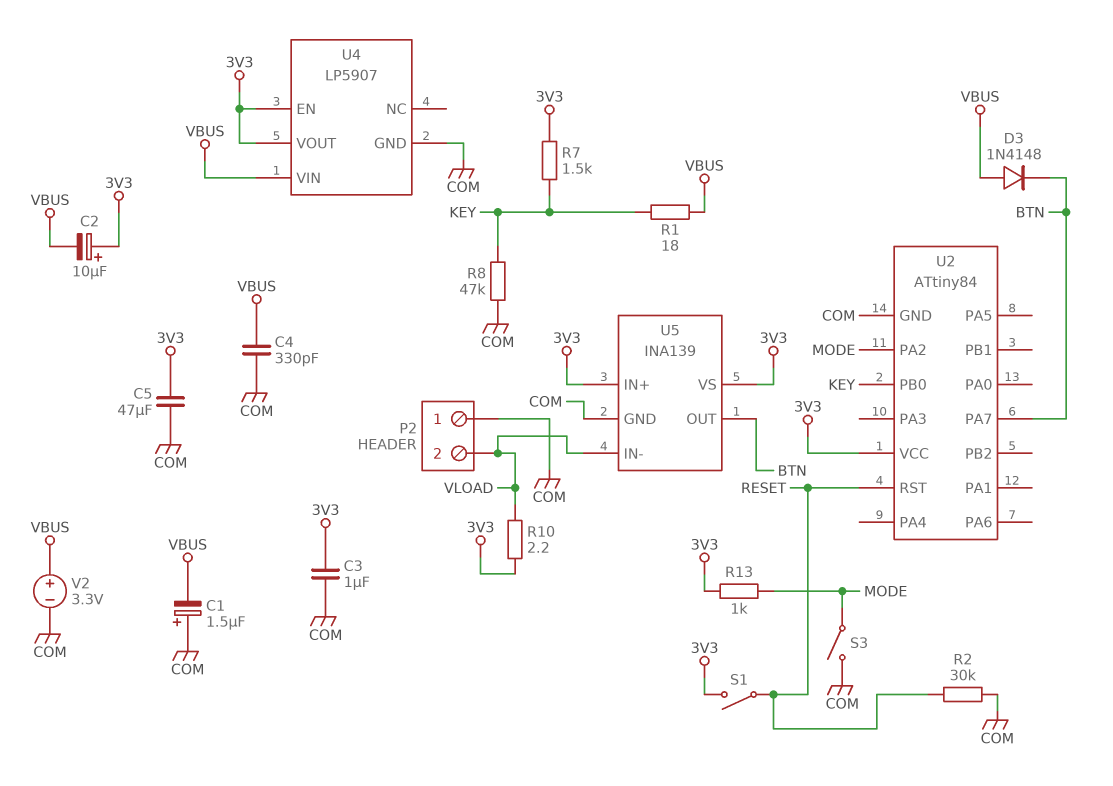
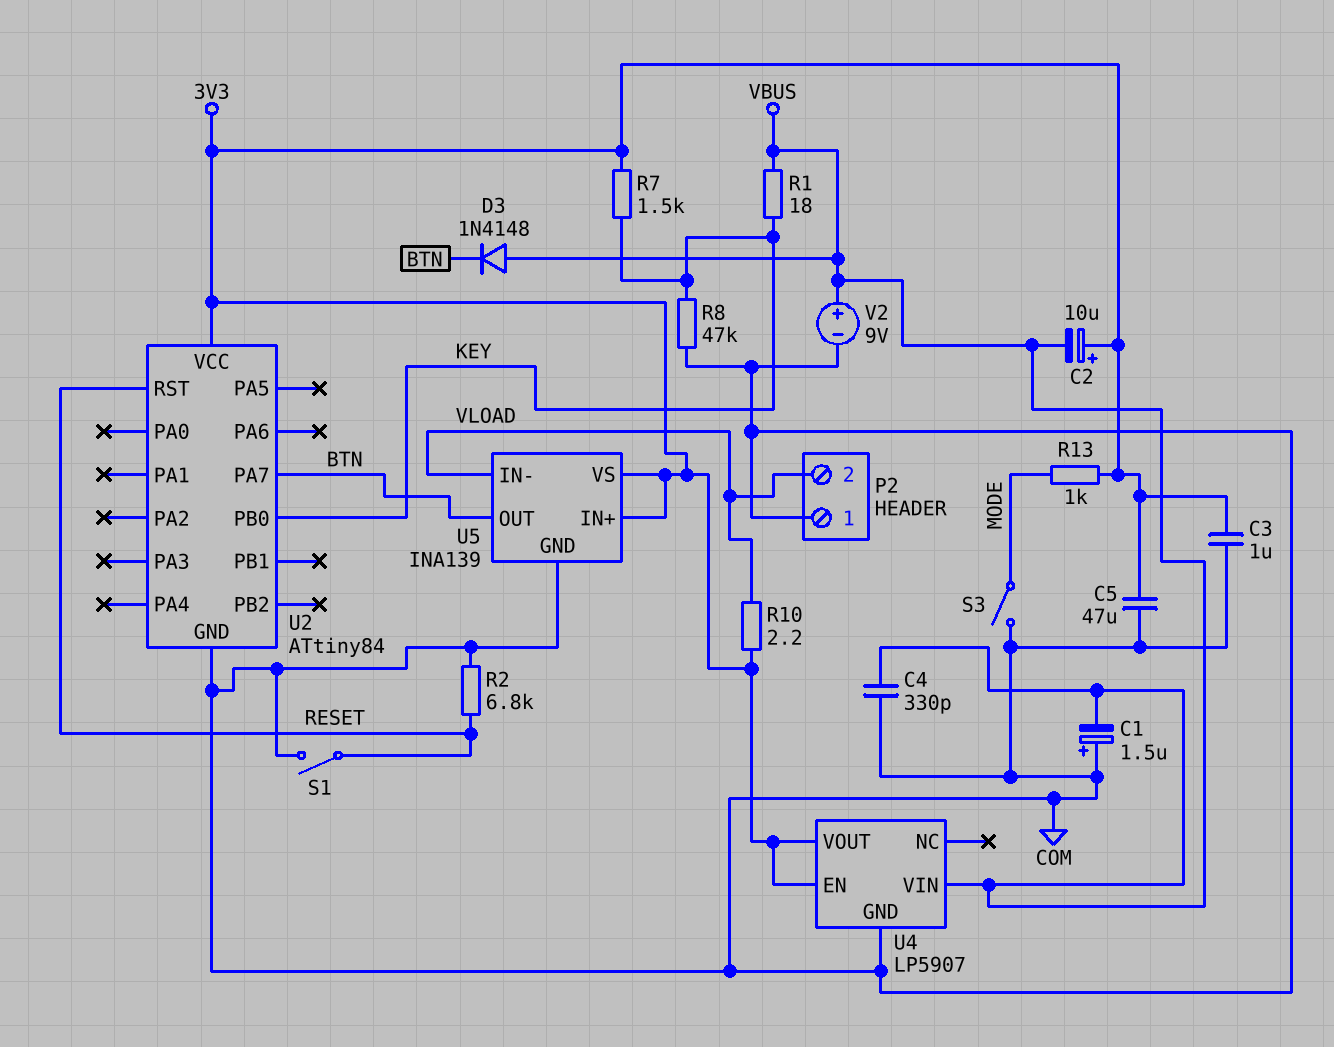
R2: 30k (COM, RESET) -> 6.8k (COM, RESET)
S1: switch (3V3, RESET) -> switch (COM, RESET)
U2 pin PA2: MODE -> none
V2: 3.3V (plus VBUS, minus COM) -> 9V (plus VBUS, minus COM)

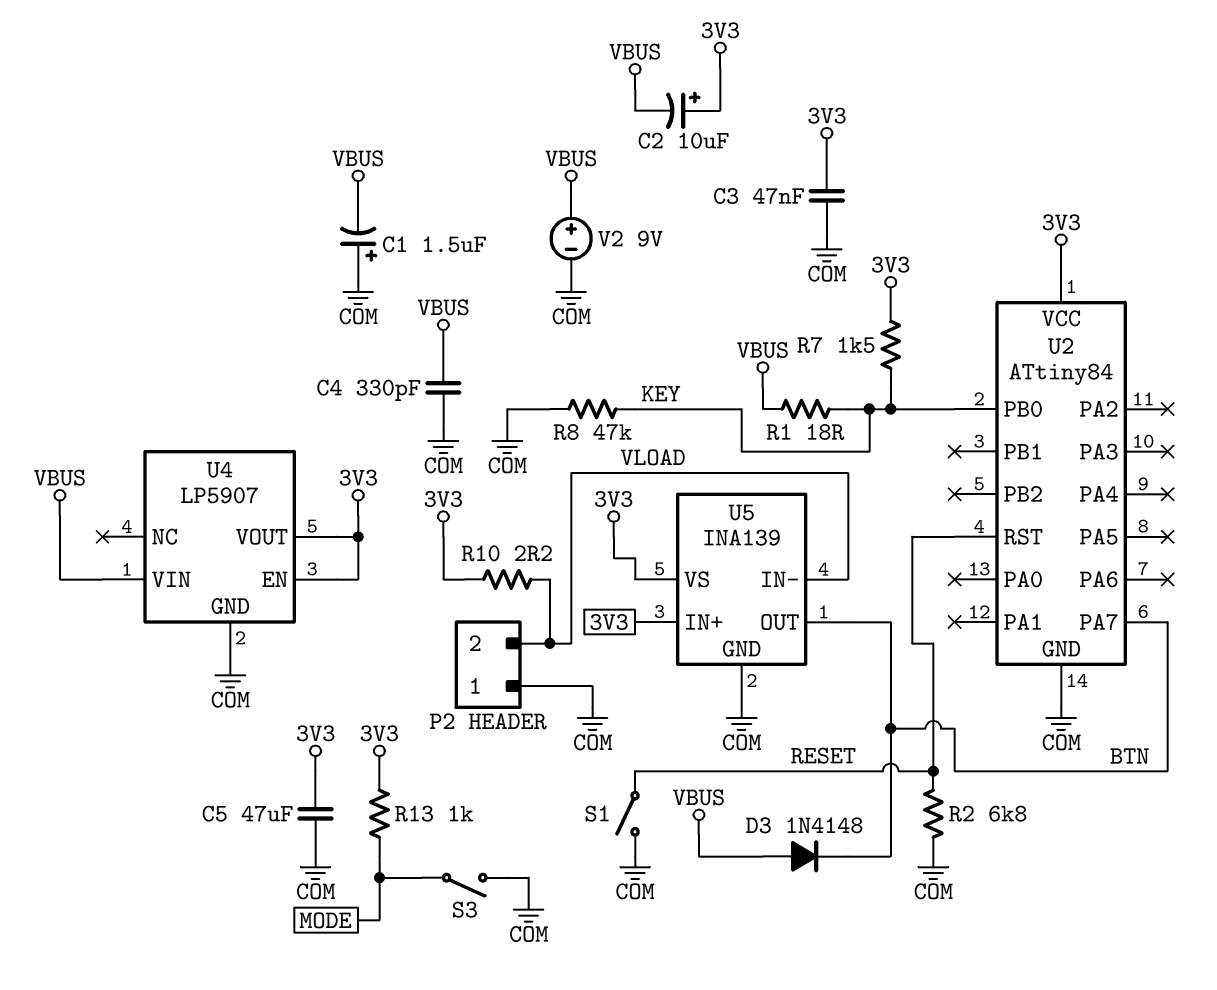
C3: 1uF (3V3, COM) -> 47nF (3V3, COM)

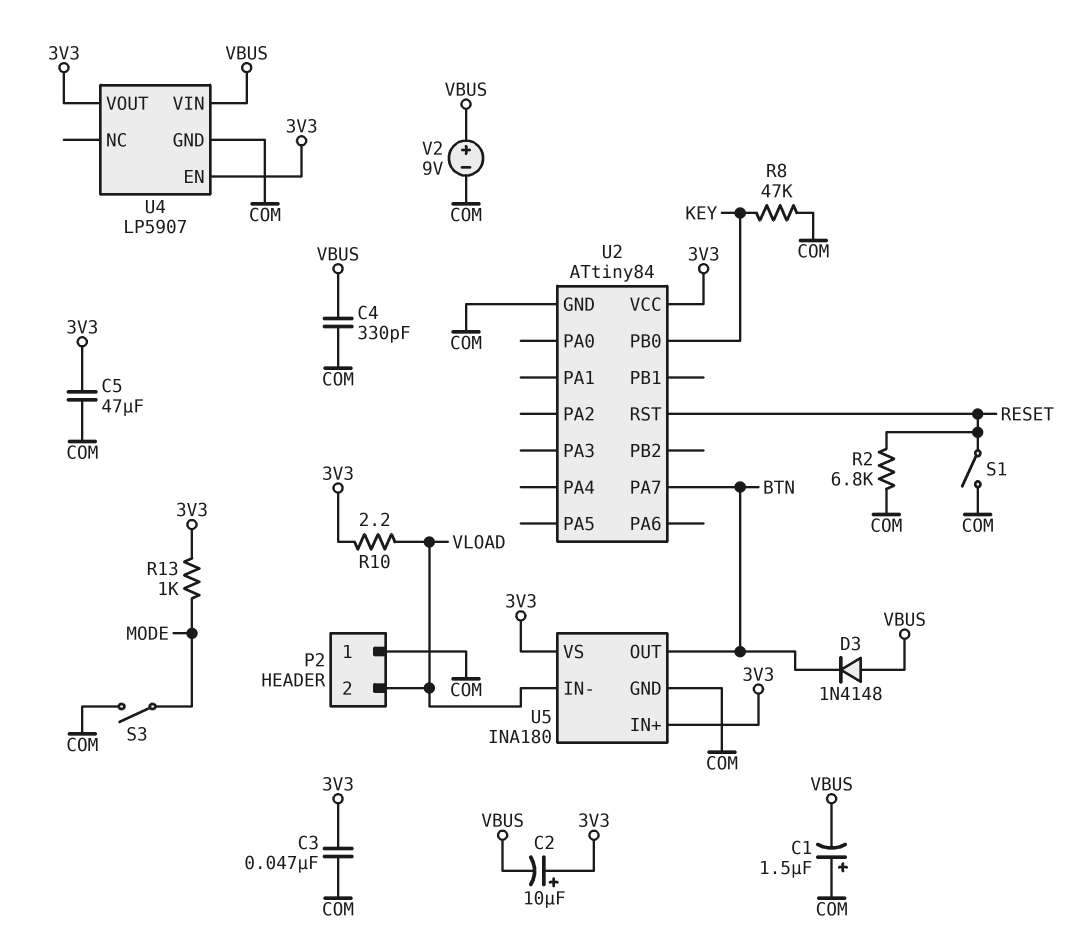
R1: 18 (KEY, VBUS) -> none
R7: 1.5k (3V3, KEY) -> none
U5: INA139 -> INA180

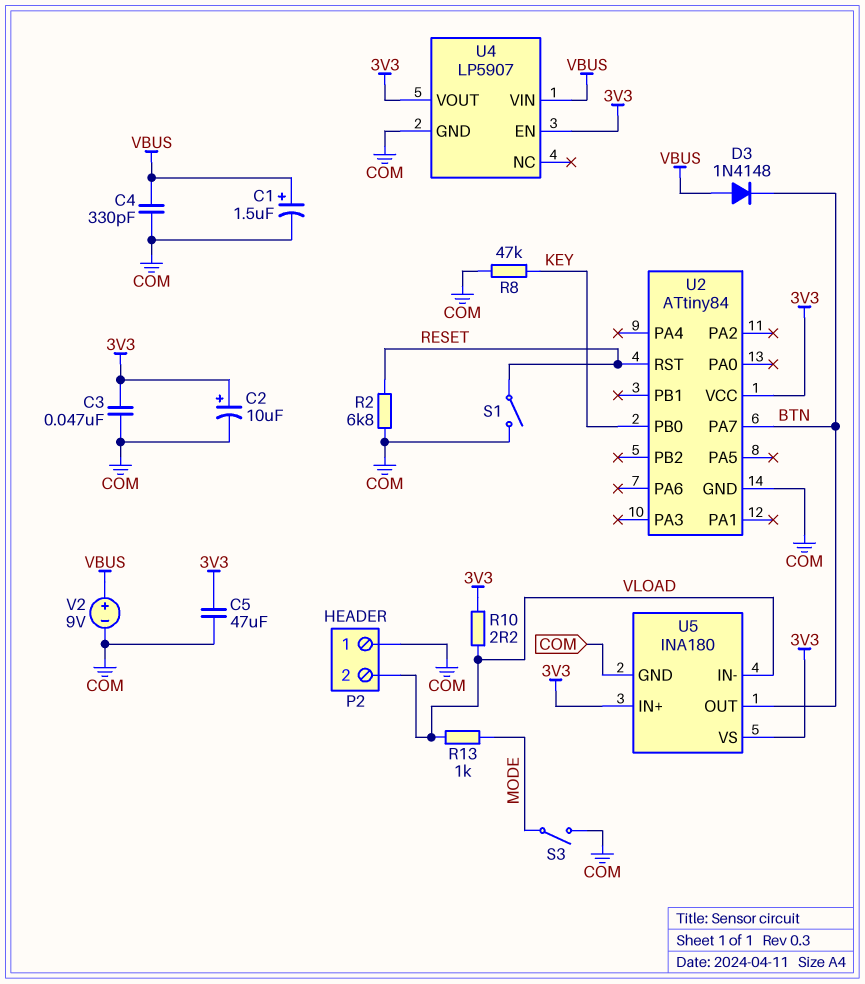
C1: 1.5uF (plus COM, minus VBUS) -> 1.5uF (plus VBUS, minus COM)
C2: 10uF (plus 3V3, minus VBUS) -> 10uF (plus 3V3, minus COM)
R13: 1k (3V3, MODE) -> 1k (MODE, VLOAD)

